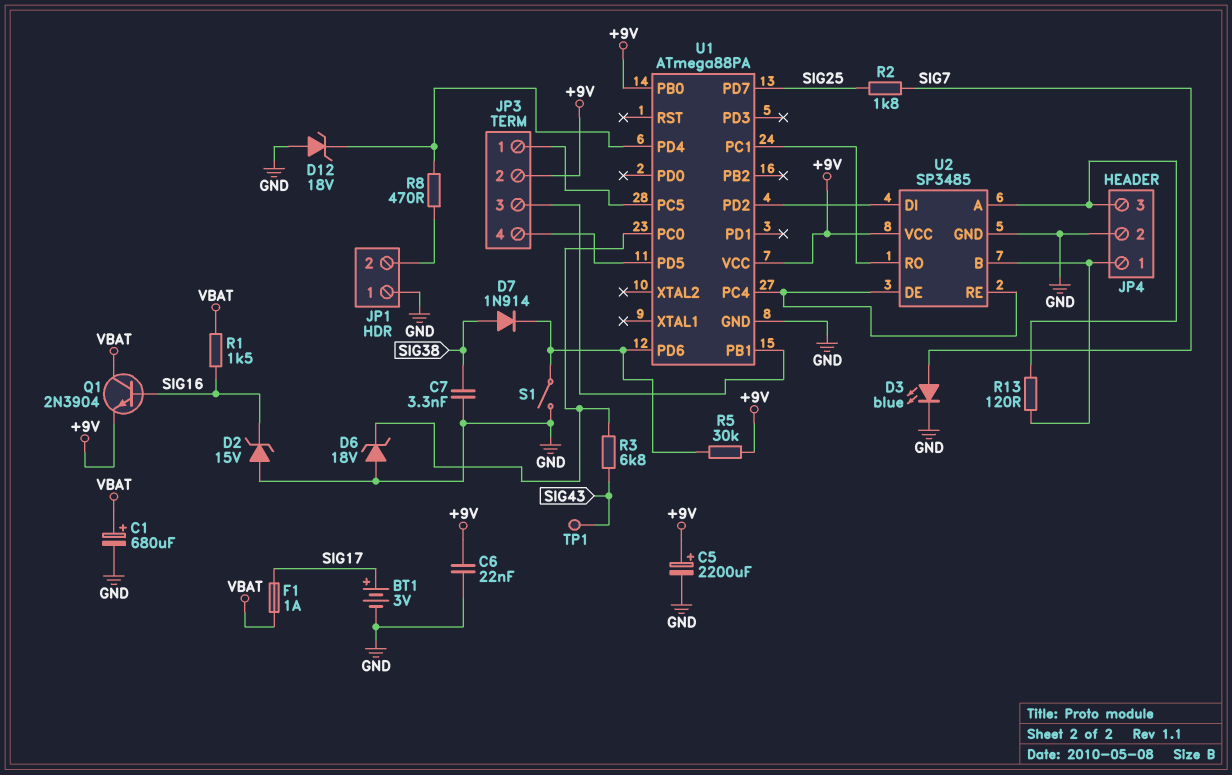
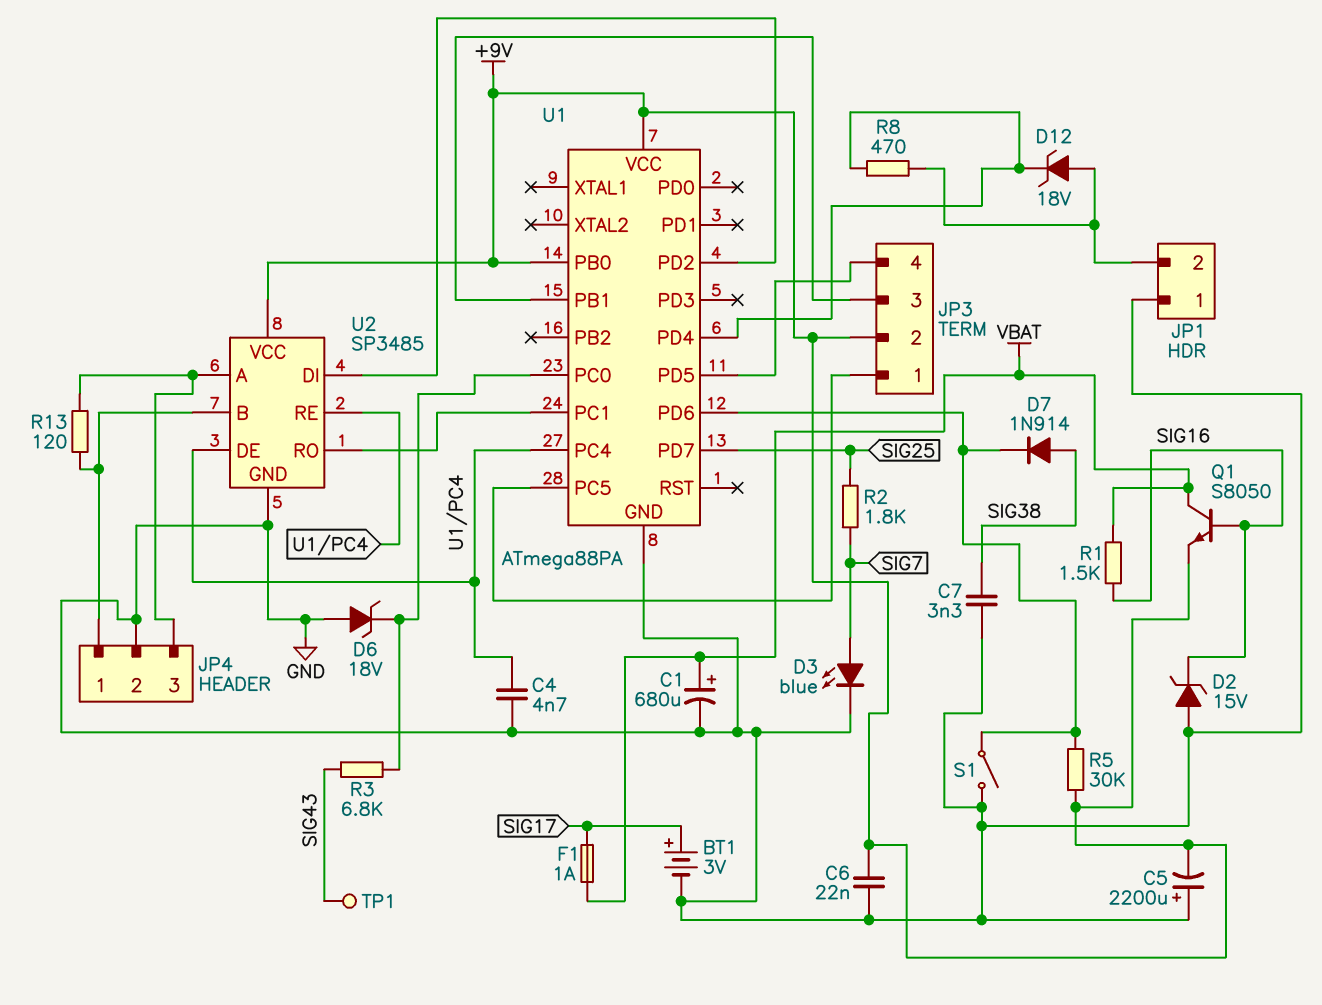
C4: none -> 4.7nF (GND, U1/PC4)
C5: 2200uF (plus +9V, minus GND) -> 2200uF (plus GND, minus +9V)
D12: zener 18V (A GND, K U1/PD4) -> zener 18V (A JP1/2, K U1/PD4)
Q1: NPN 2N3904 (B SIG16, C VBAT, E +9V) -> NPN S8050 (B SIG16, C VBAT, E +9V)

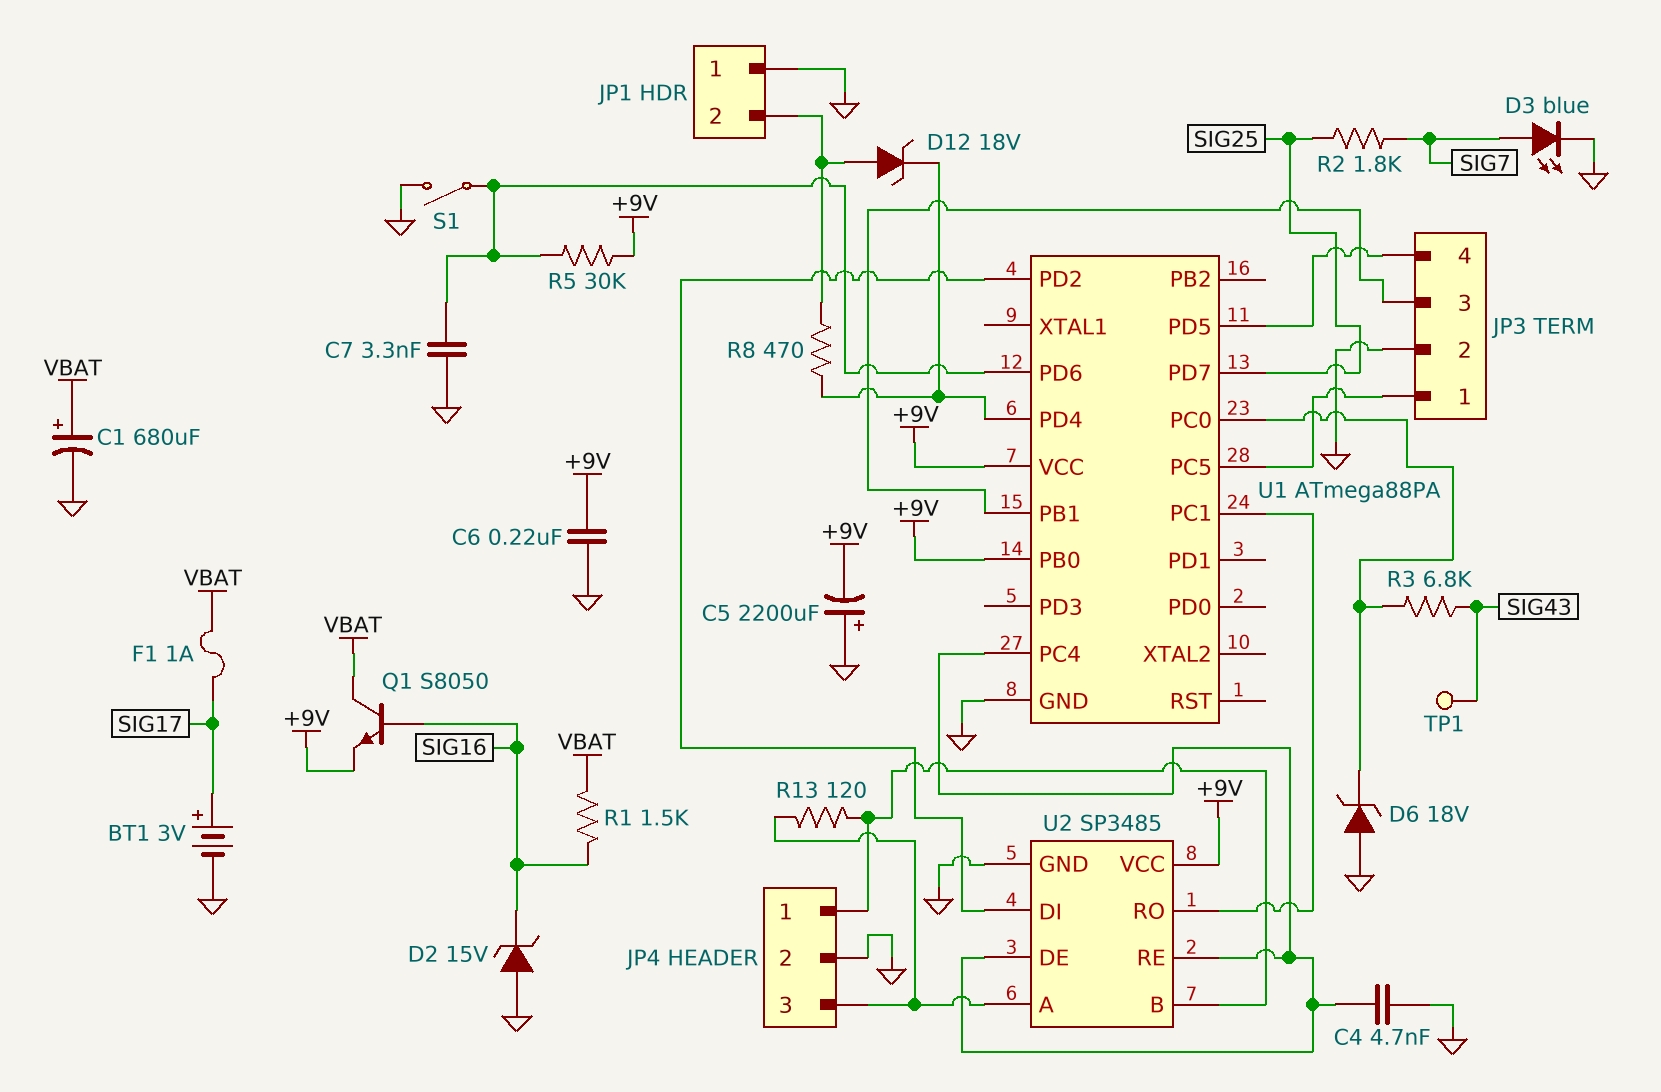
C6: 22nF (+9V, GND) -> 220nF (+9V, GND)
C7: 3.3nF (GND, SIG38) -> 3.3nF (GND, U1/PD6)
D7: diode 1N914 (A SIG38, K U1/PD6) -> none
JP3 pin 2: +9V -> GND

